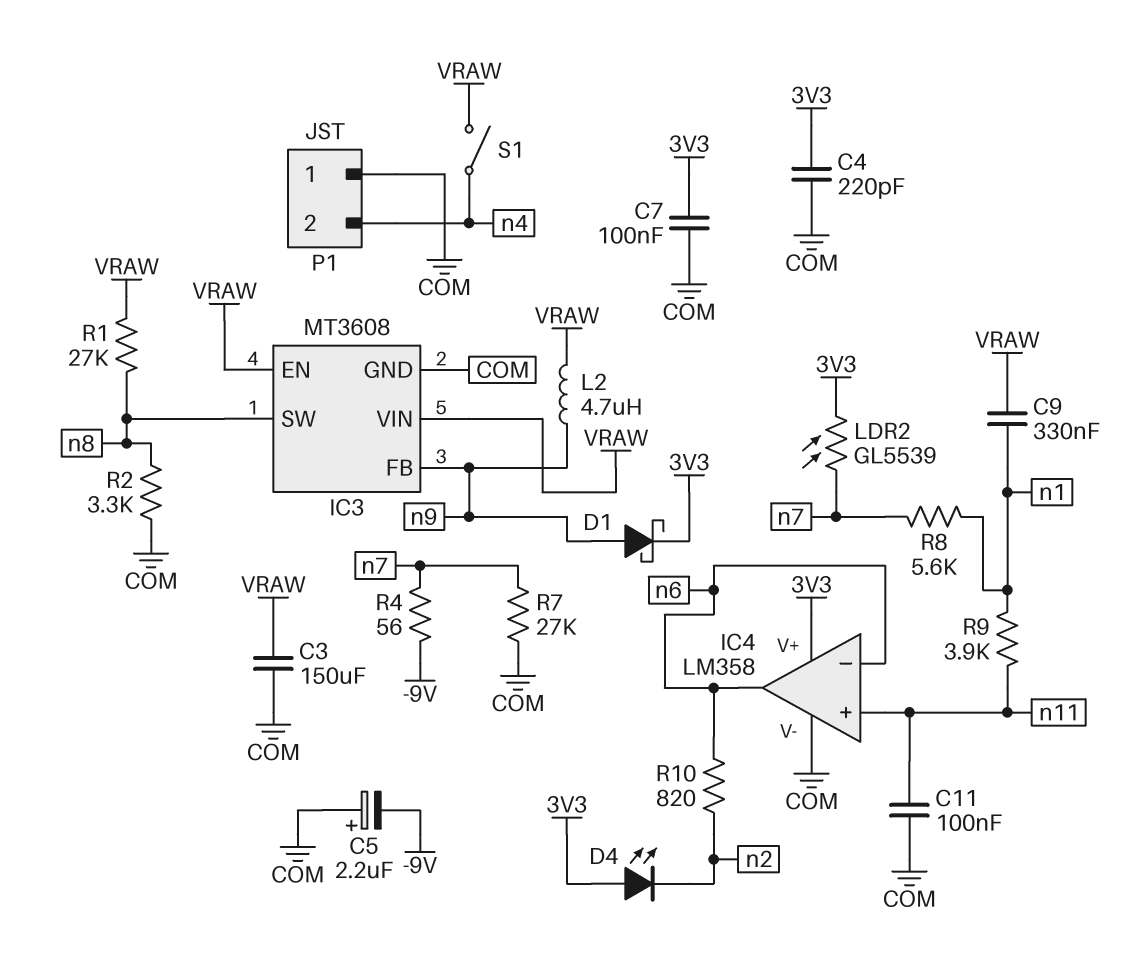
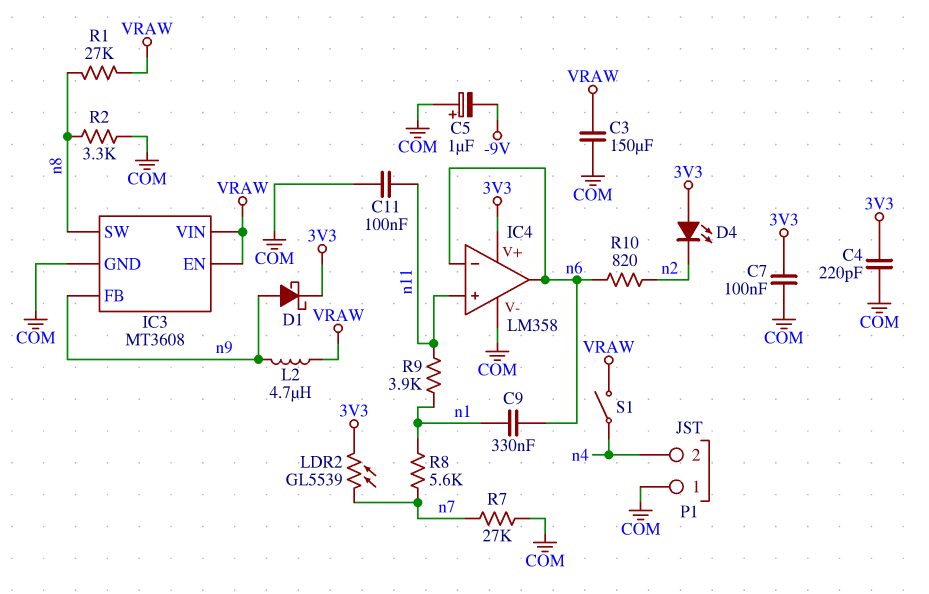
C5: 2.2uF (plus COM, minus -9V) -> 1uF (plus COM, minus -9V)
C9: 330nF (VRAW, n1) -> 330nF (n1, n6)
R4: 56 (-9V, n7) -> none

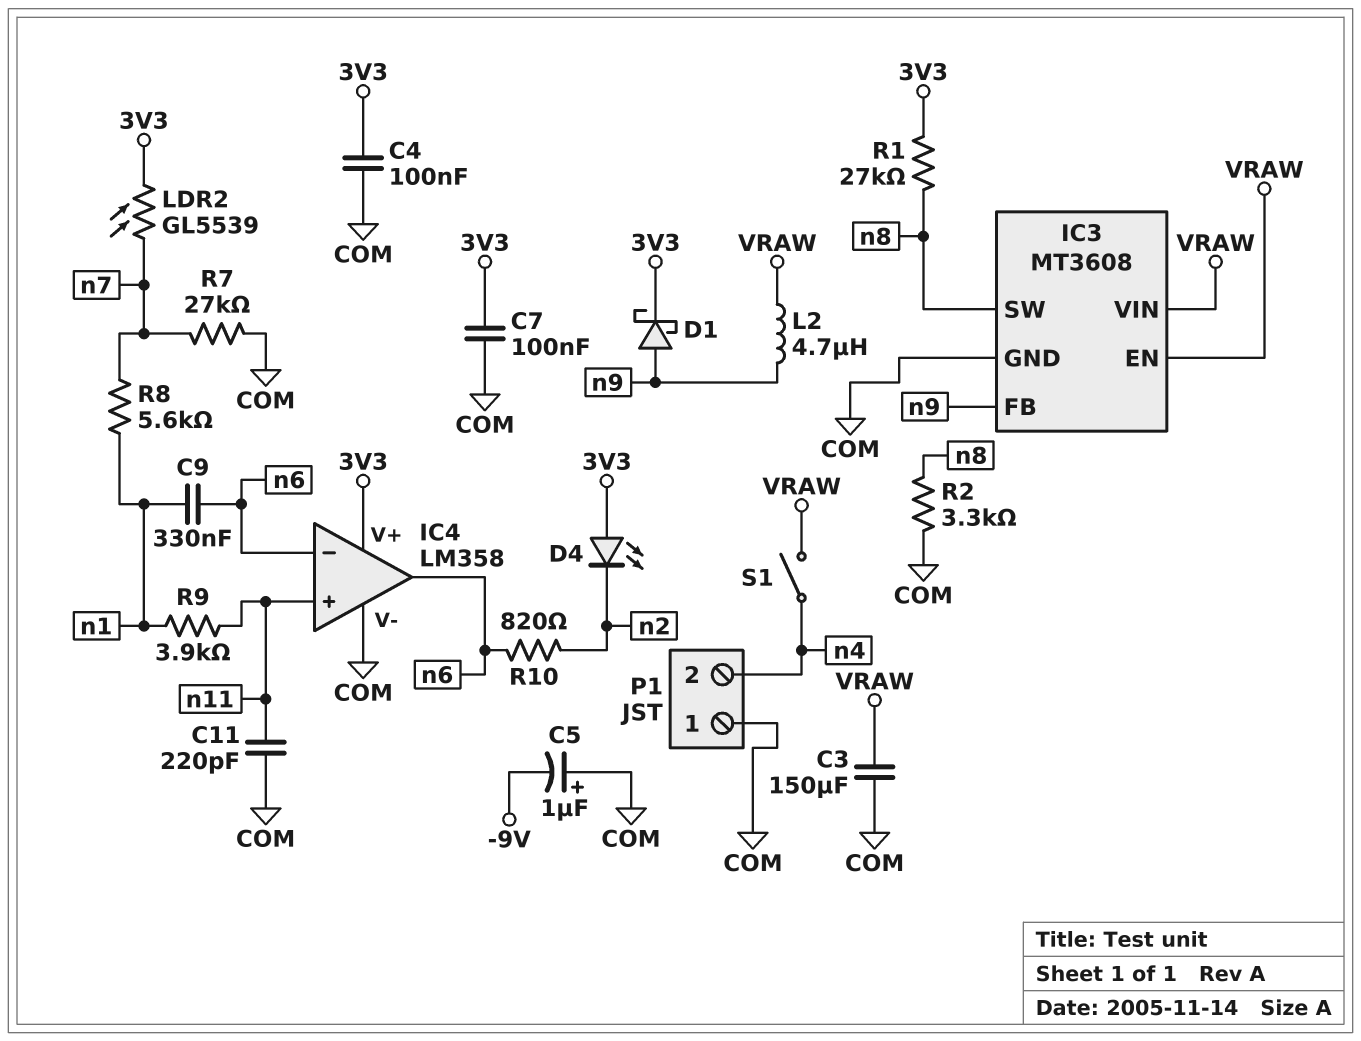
C4: 220pF (3V3, COM) -> 100nF (3V3, COM)
C11: 100nF (COM, n11) -> 220pF (COM, n11)
R1: 27k (VRAW, n8) -> 27k (3V3, n8)

